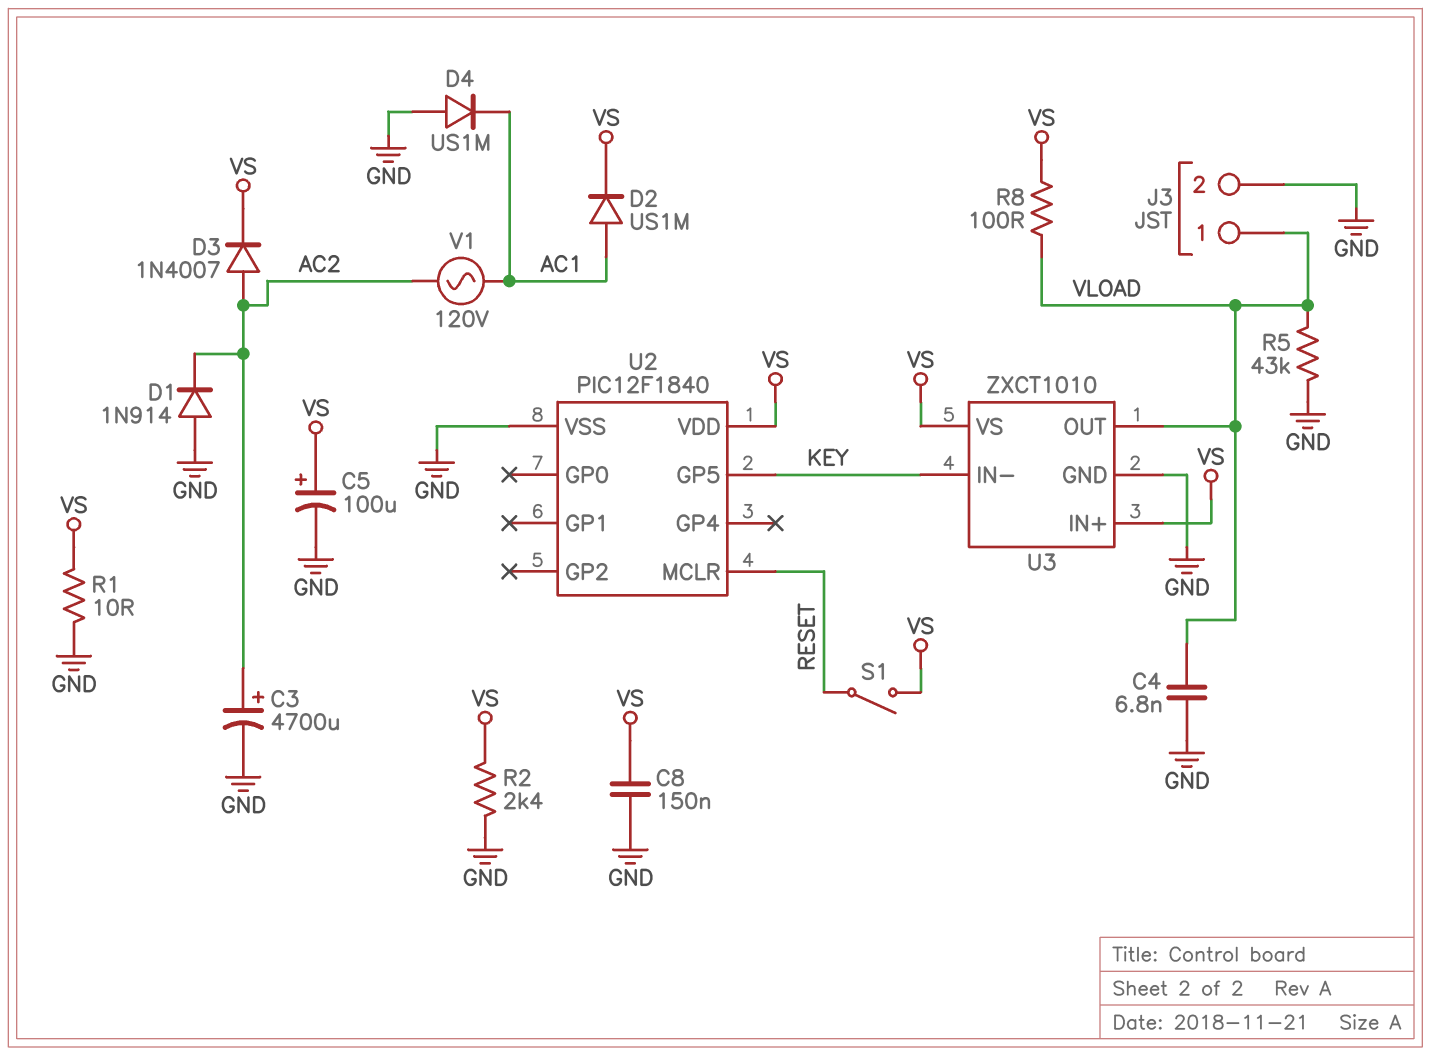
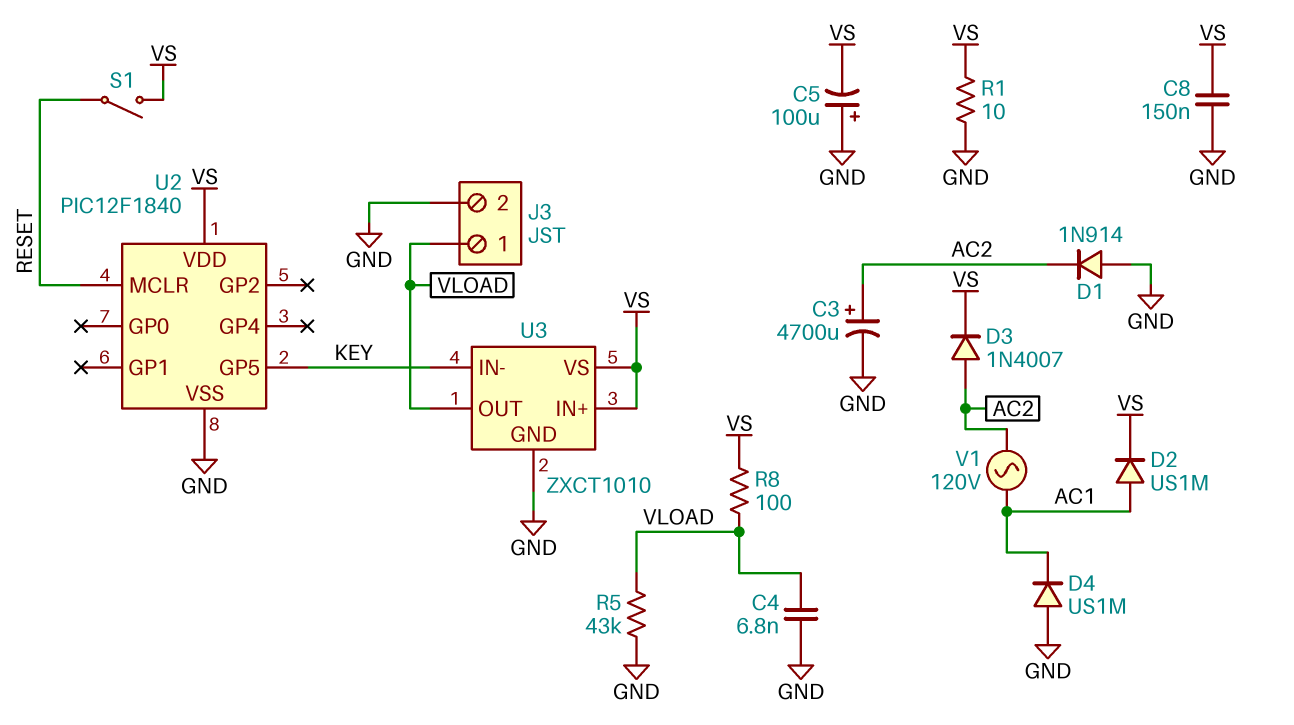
C5: 100uF (plus VS, minus GND) -> 100uF (plus GND, minus VS)
R2: 2.4k (GND, VS) -> none

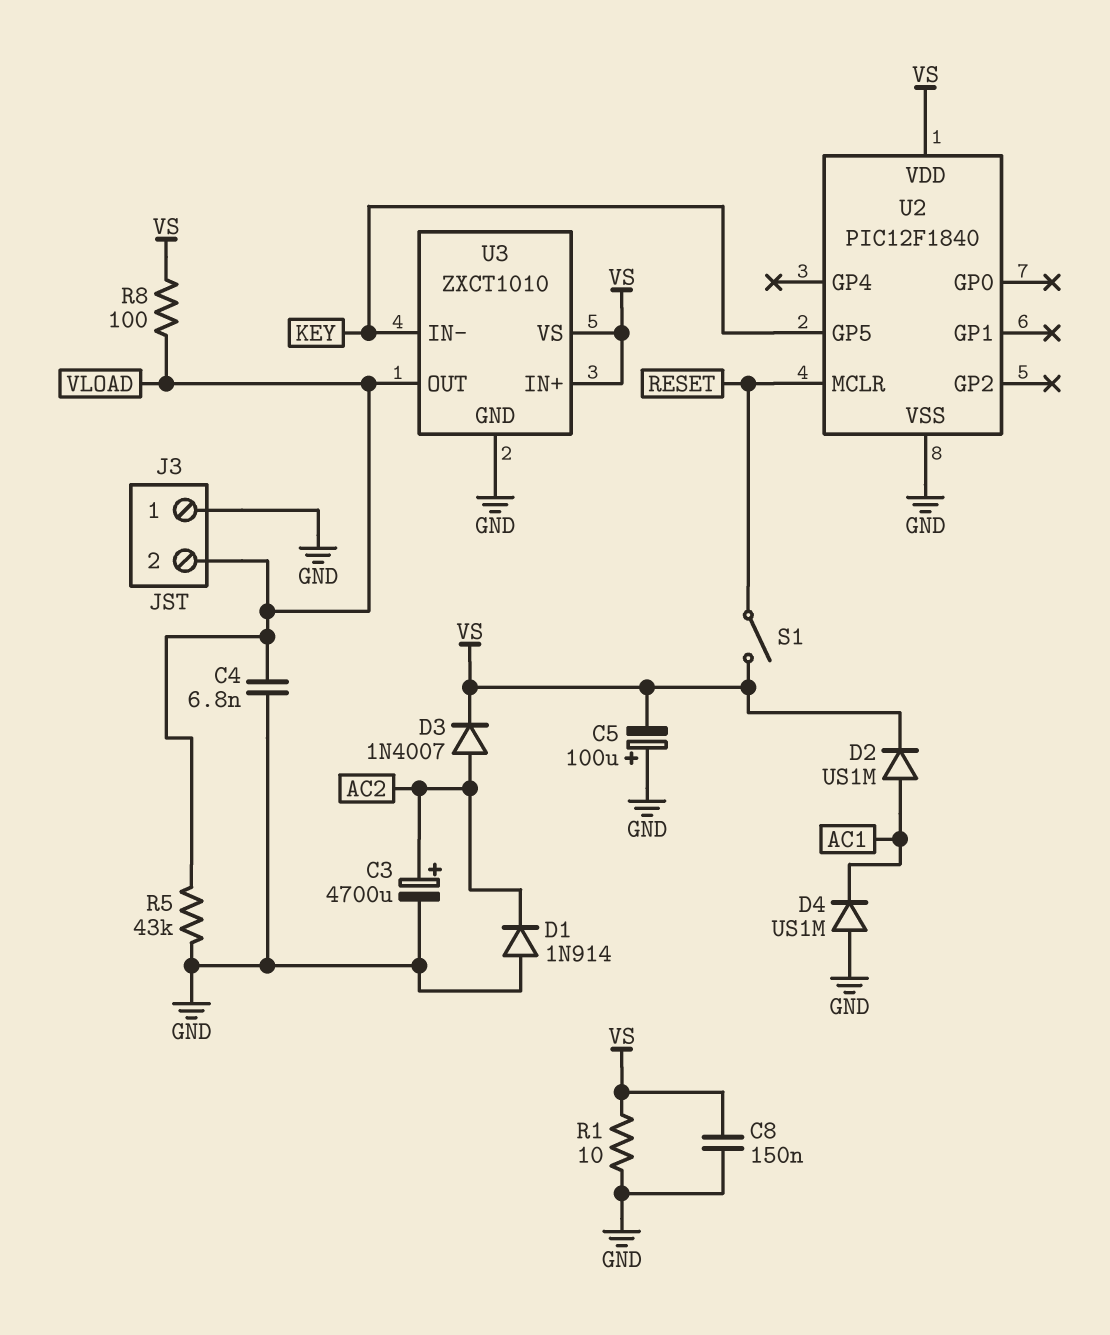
J3 pin 1: VLOAD -> GND
J3 pin 2: GND -> VLOAD
V1: AC 120V (AC1, AC2) -> none

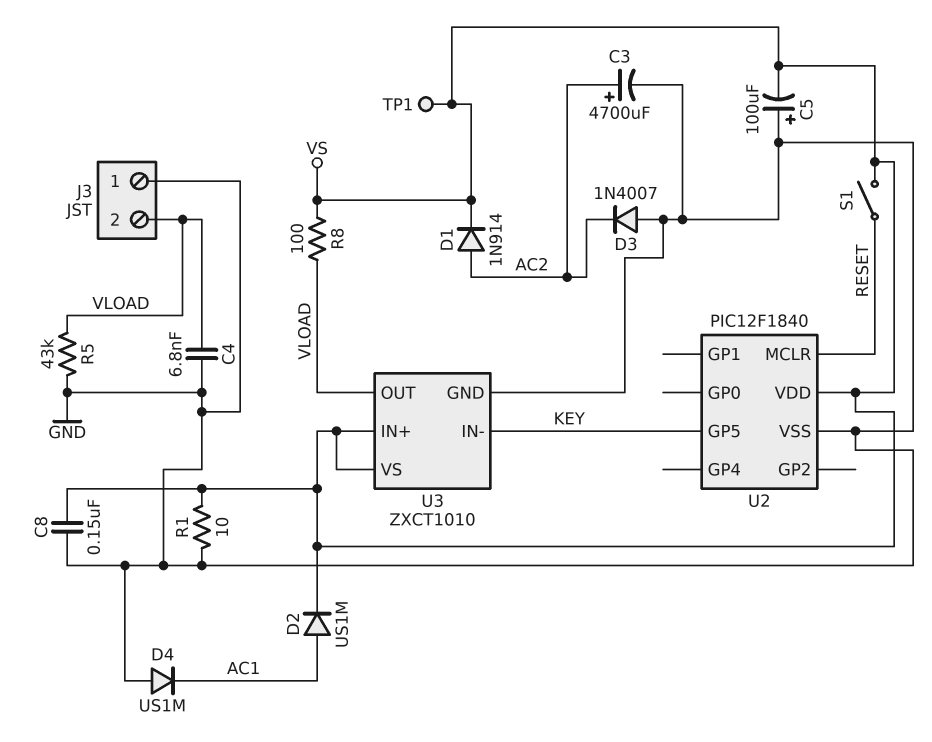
D1: diode 1N914 (A GND, K AC2) -> diode 1N914 (A AC2, K VS)
D3: diode 1N4007 (A AC2, K VS) -> diode 1N4007 (A GND, K AC2)
TP1: none -> test point (VS)

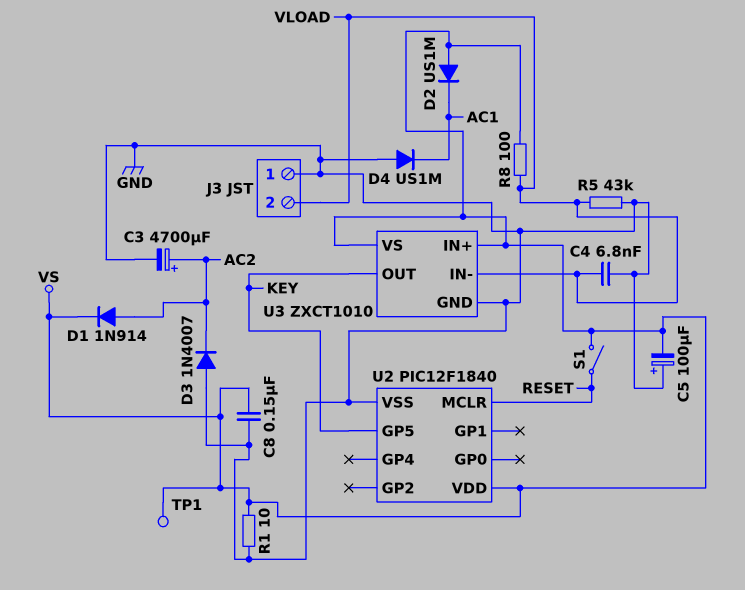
D2: diode US1M (A AC1, K VS) -> diode US1M (A VS, K AC1)
U3 pin IN-: KEY -> VLOAD
U3 pin OUT: VLOAD -> KEY

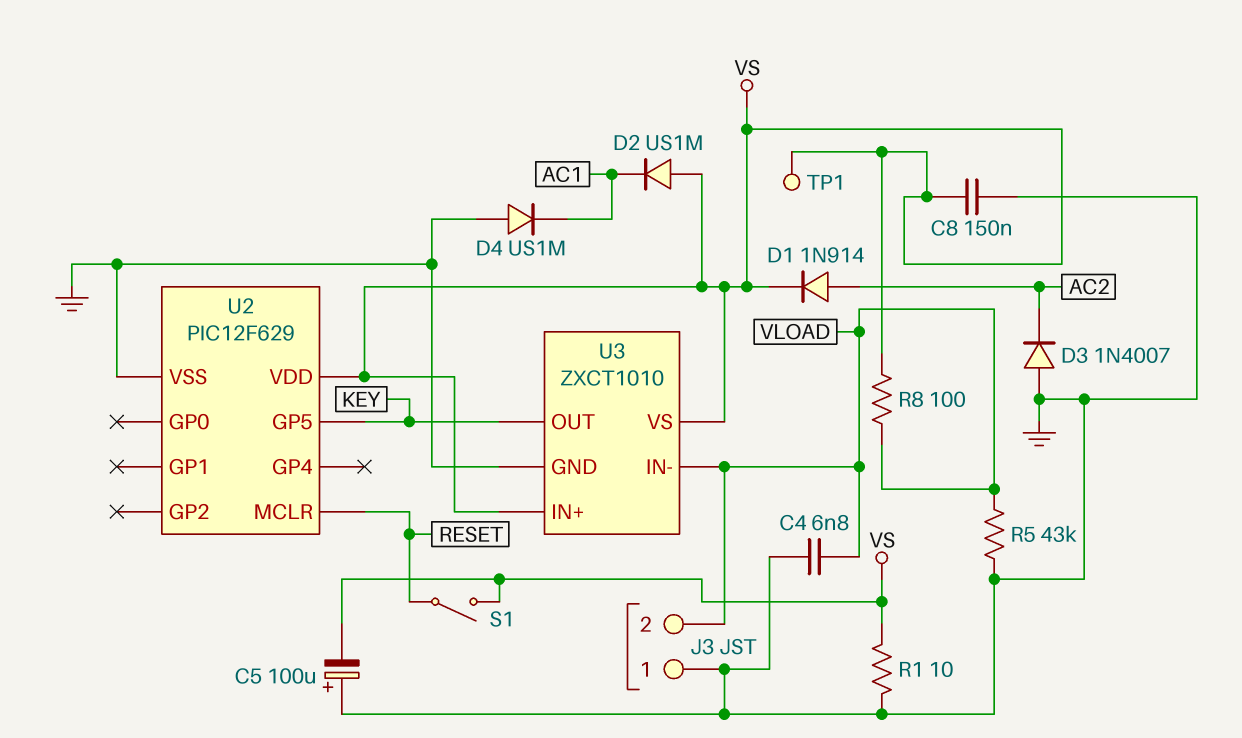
C3: 4700uF (plus AC2, minus GND) -> none
U2: PIC12F1840 -> PIC12F629

